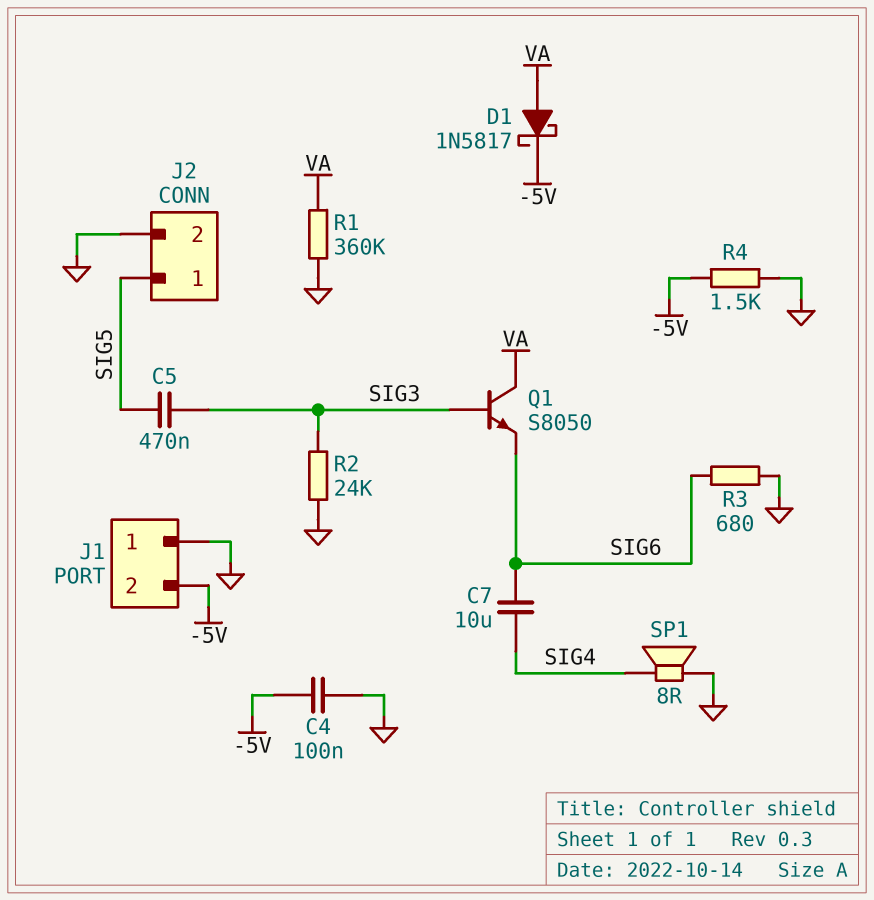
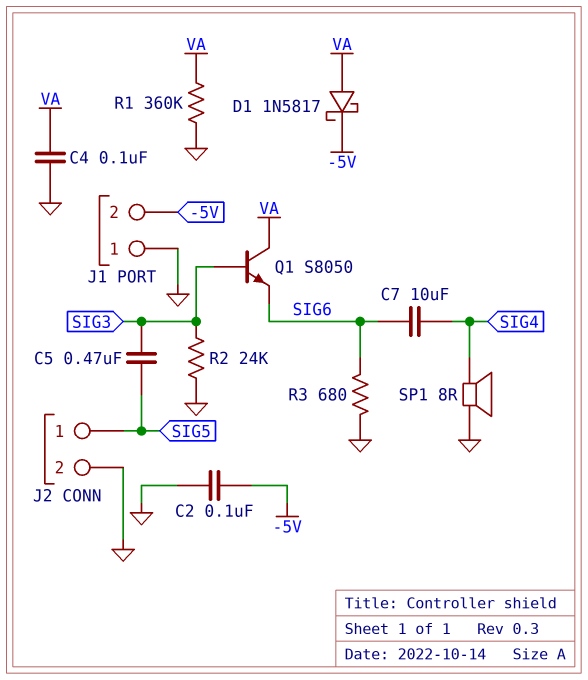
C2: none -> 100nF (-5V, GND)
C4: 100nF (-5V, GND) -> 100nF (GND, VA)
R4: 1.5k (-5V, GND) -> none

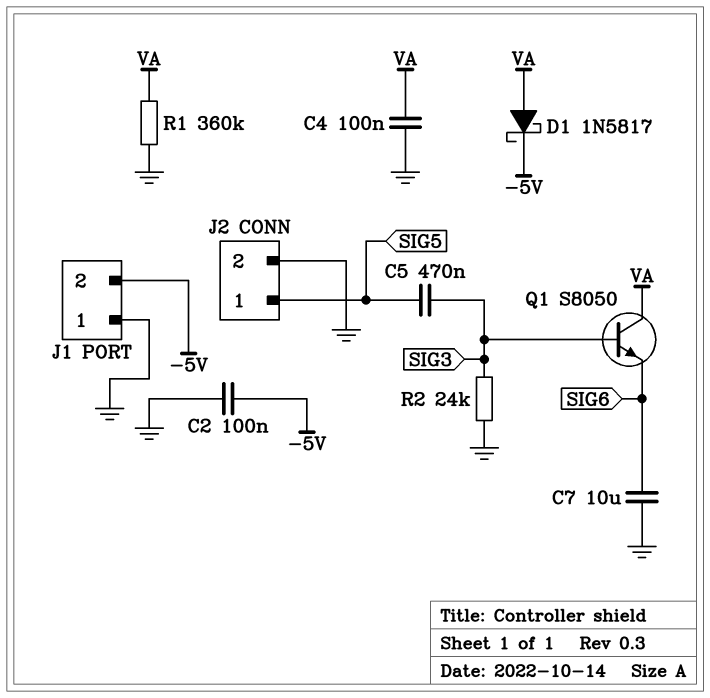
C7: 10uF (SIG4, SIG6) -> 10uF (GND, SIG6)
R3: 680 (GND, SIG6) -> none
SP1: speaker 8R (GND, SIG4) -> none

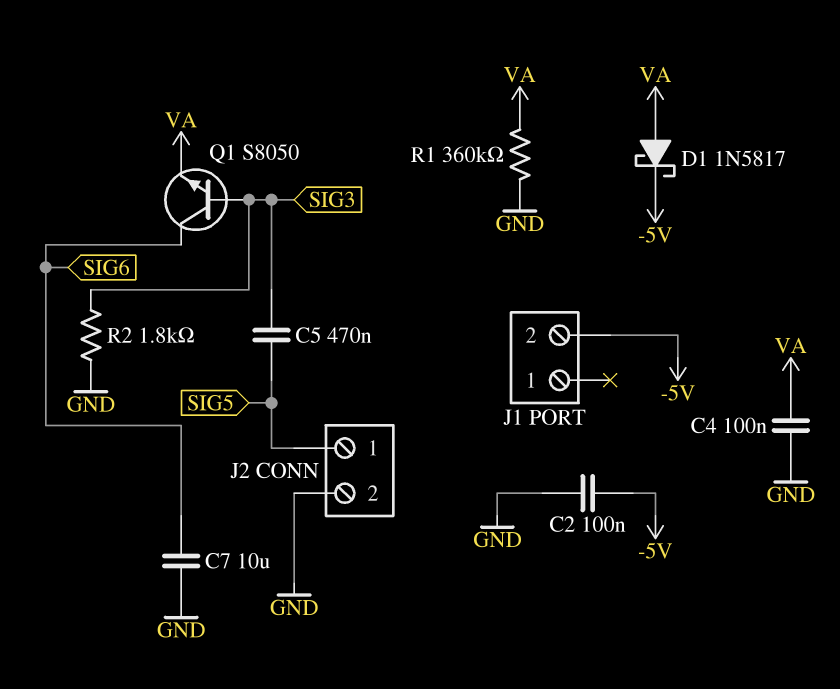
J1 pin 1: GND -> none
Q1: NPN S8050 (B SIG3, C VA, E SIG6) -> NPN S8050 (B SIG3, C SIG6, E VA)
R2: 24k (GND, SIG3) -> 1.8k (GND, SIG3)

